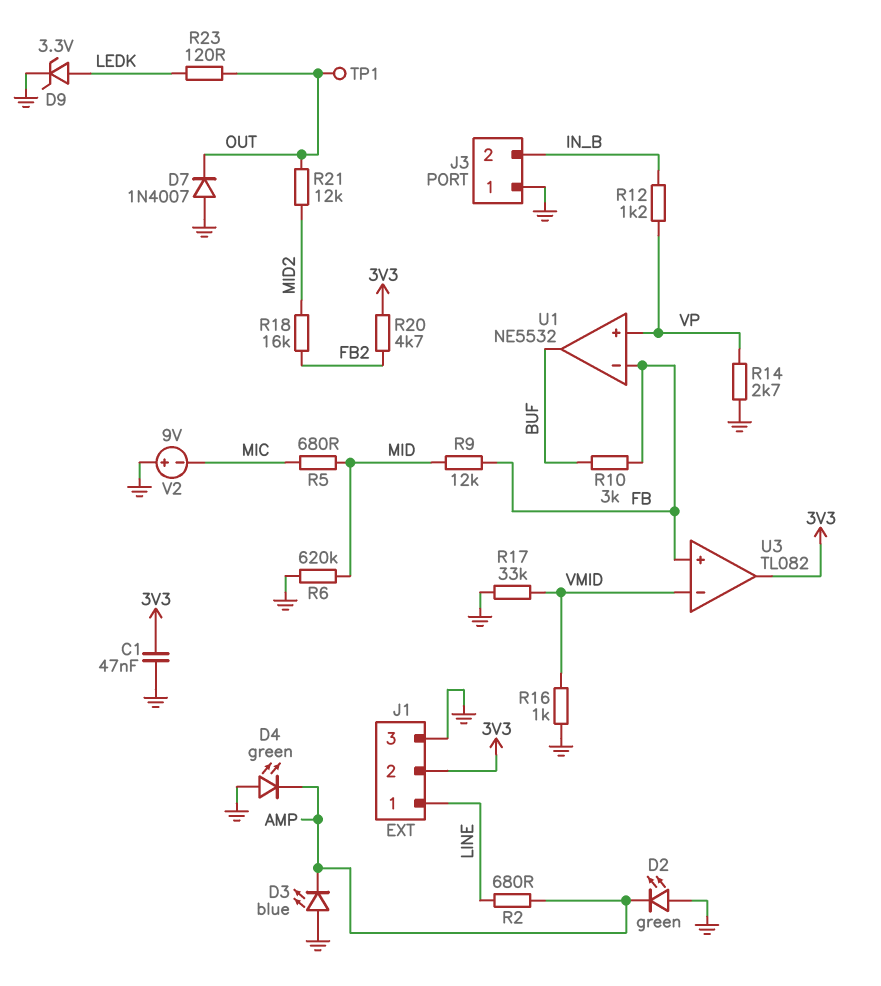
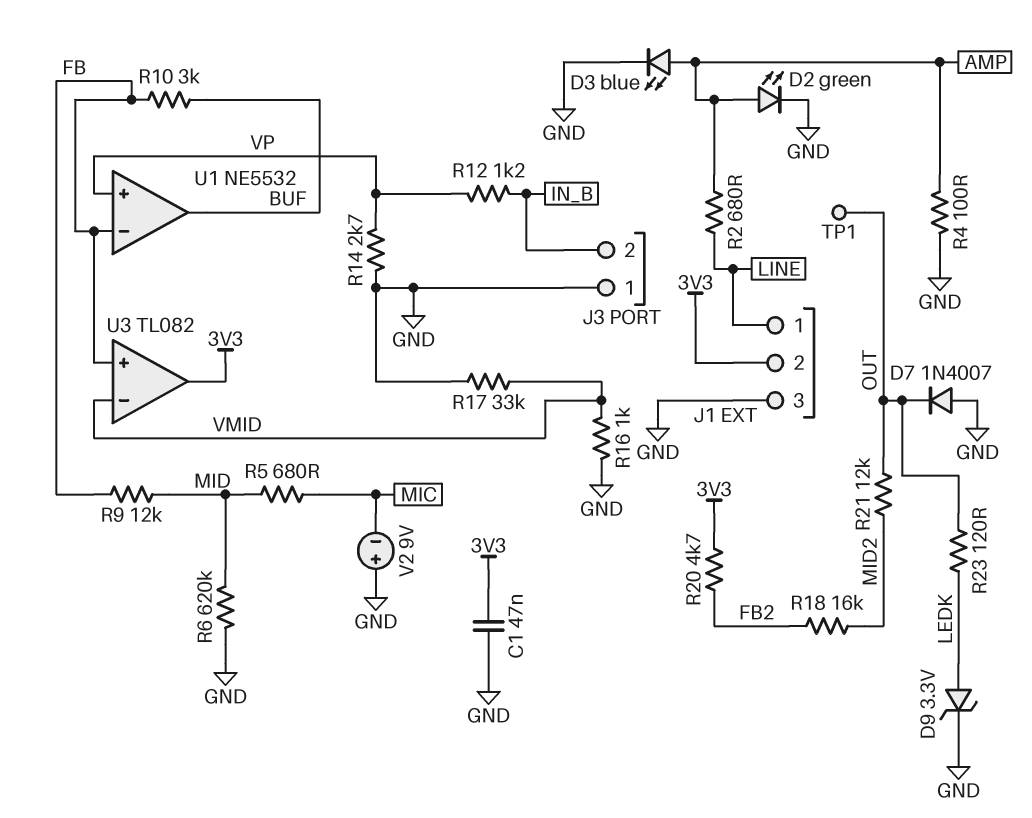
D2: LED green (A GND, K AMP) -> LED green (A AMP, K GND)
D3: LED blue (A GND, K AMP) -> LED blue (A AMP, K GND)
D4: LED green (A GND, K AMP) -> none
R4: none -> 100 (AMP, GND)

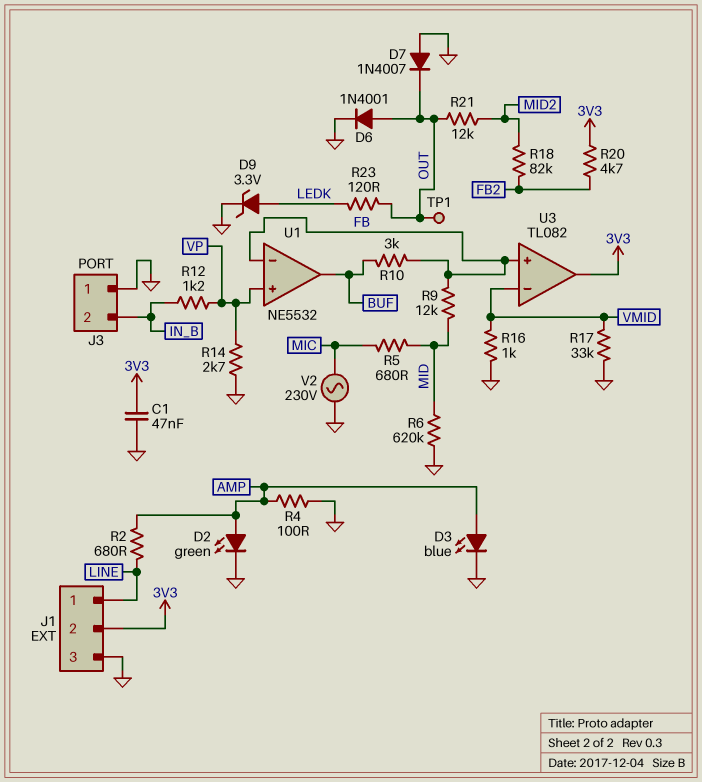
D6: none -> diode 1N4001 (A OUT, K GND)
R18: 16k (FB2, MID2) -> 82k (FB2, MID2)
V2: 9V (plus GND, minus MIC) -> AC 230V (GND, MIC)

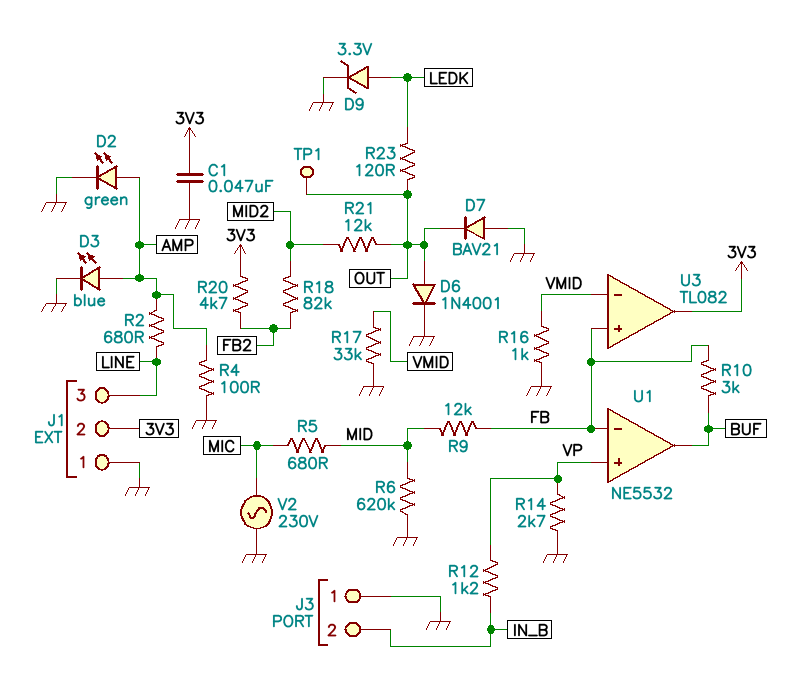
D7: diode 1N4007 (A GND, K OUT) -> diode BAV21 (A GND, K OUT)
J1 pin 1: LINE -> GND
J1 pin 3: GND -> LINE

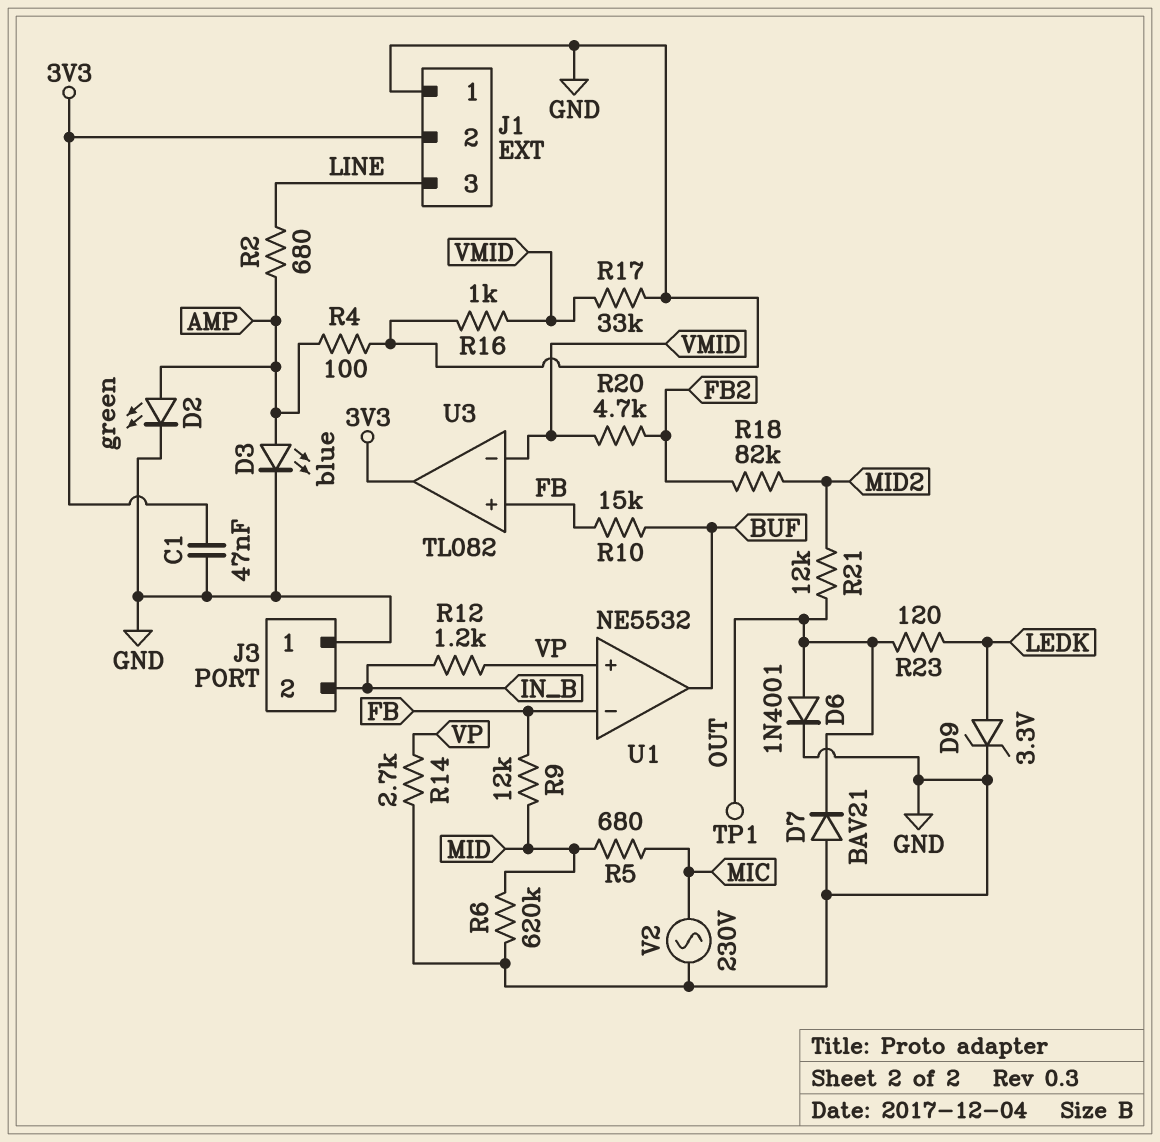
R10: 3k (BUF, FB) -> 15k (BUF, FB)
R20: 4.7k (3V3, FB2) -> 4.7k (FB2, VMID)

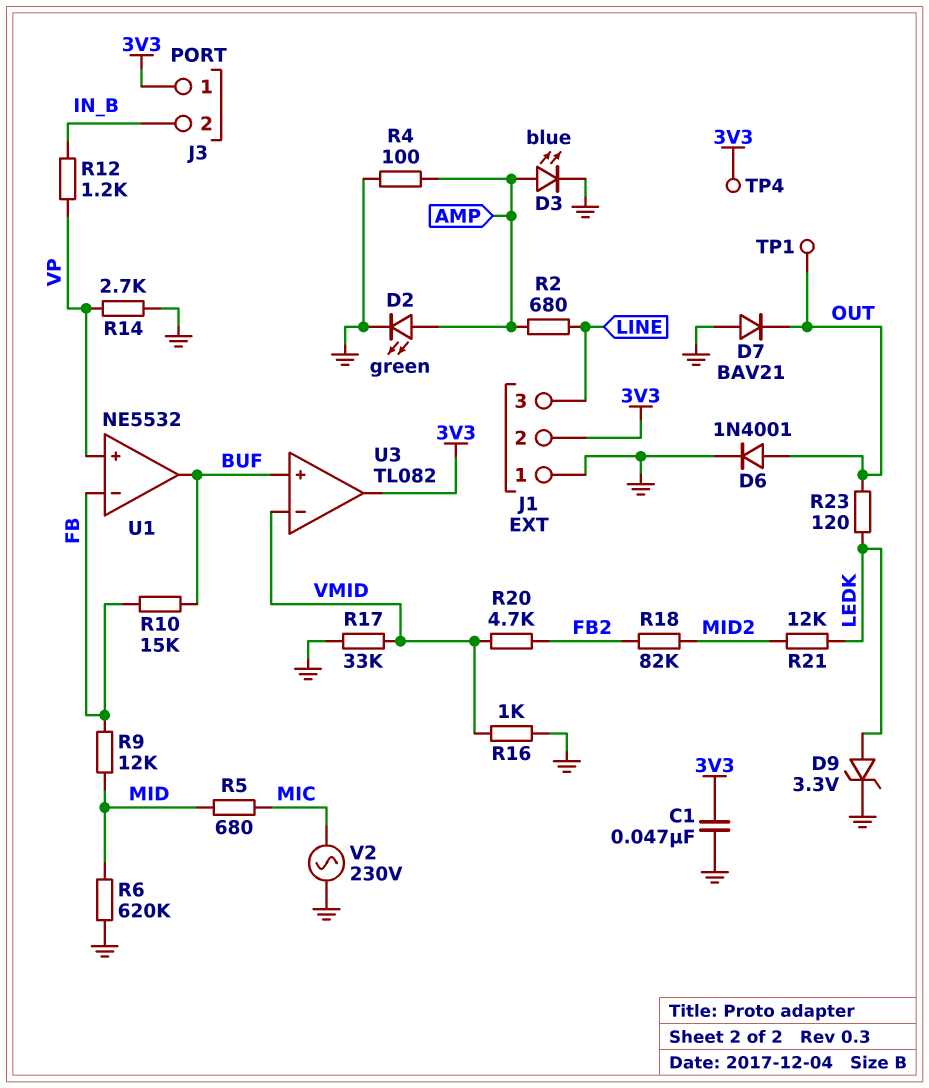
J3 pin 1: GND -> 3V3
R21: 12k (MID2, OUT) -> 12k (LEDK, MID2)
TP4: none -> test point (3V3)
U3 pin in+: FB -> BUF

